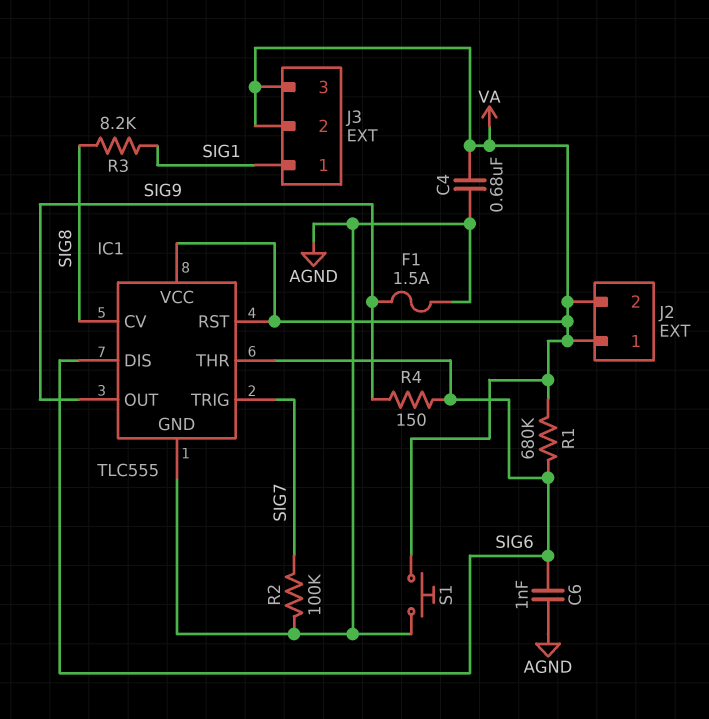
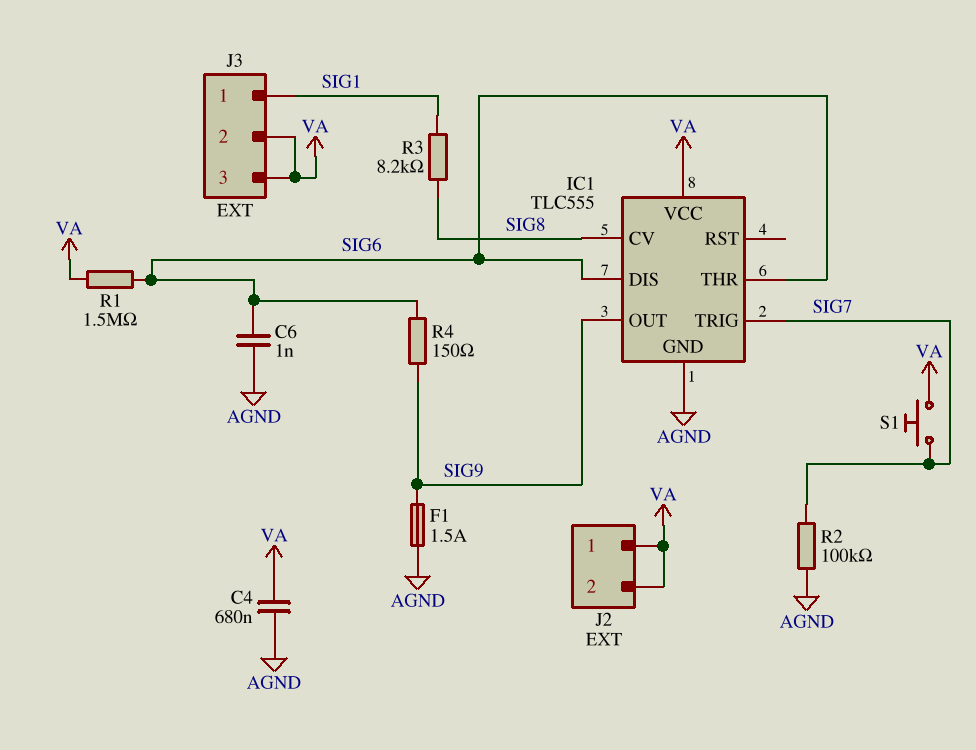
IC1 pin RST: VA -> none
R1: 680k (SIG6, VA) -> 1.5M (SIG6, VA)
S1: button (AGND, VA) -> button (SIG7, VA)

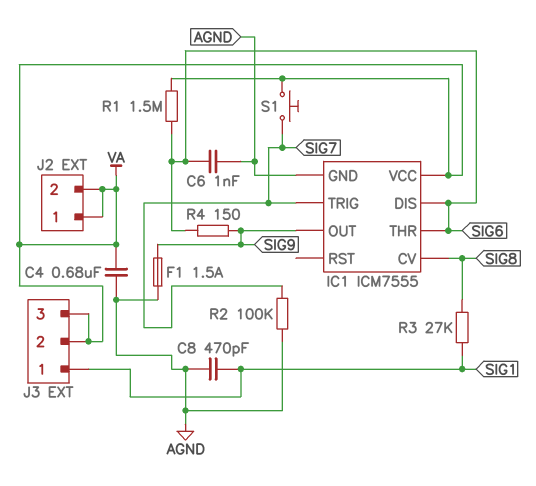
C8: none -> 470pF (AGND, SIG1)
IC1: TLC555 -> ICM7555
R3: 8.2k (SIG1, SIG8) -> 27k (SIG1, SIG8)

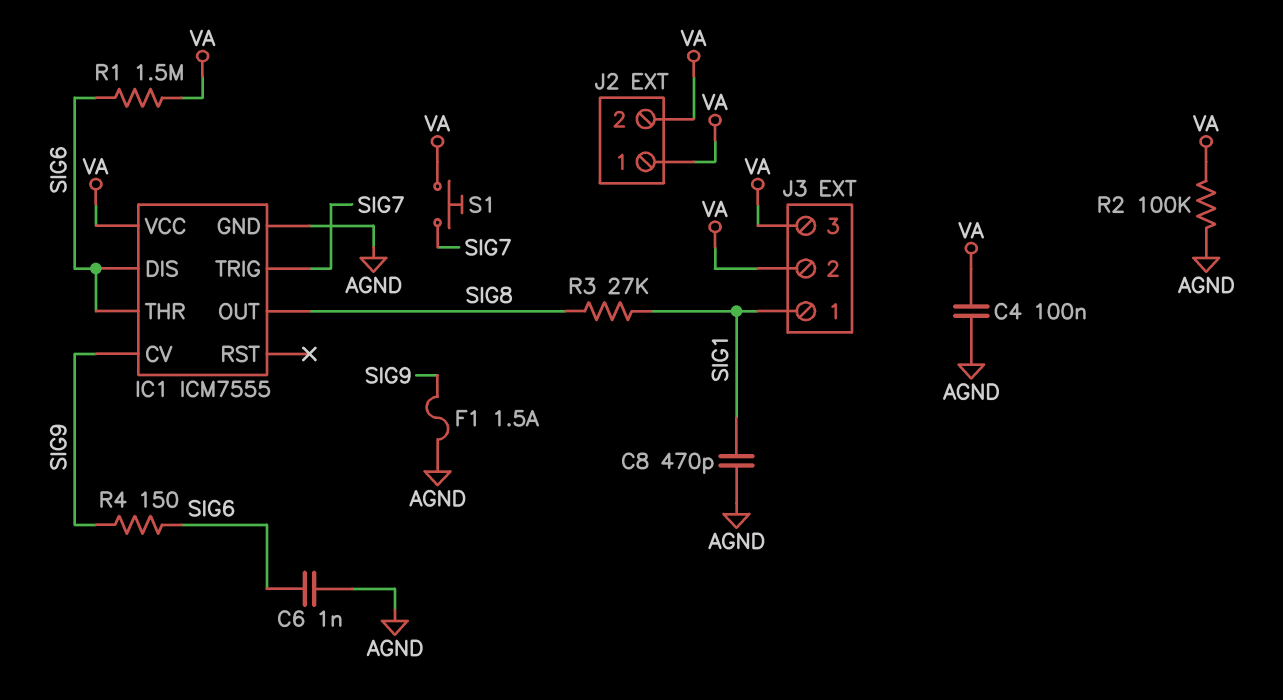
C4: 680nF (AGND, VA) -> 100nF (AGND, VA)
IC1 pin CV: SIG8 -> SIG9
IC1 pin OUT: SIG9 -> SIG8
R2: 100k (AGND, SIG7) -> 100k (AGND, VA)

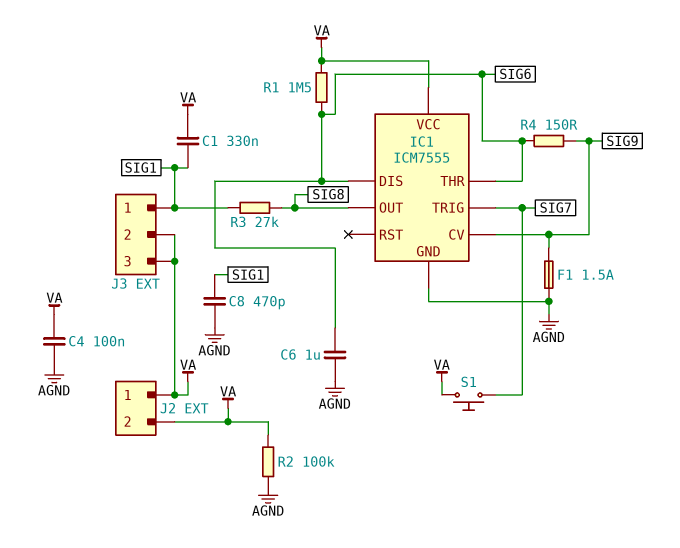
C1: none -> 330nF (SIG1, VA)
C6: 1nF (AGND, SIG6) -> 1uF (AGND, SIG6)

